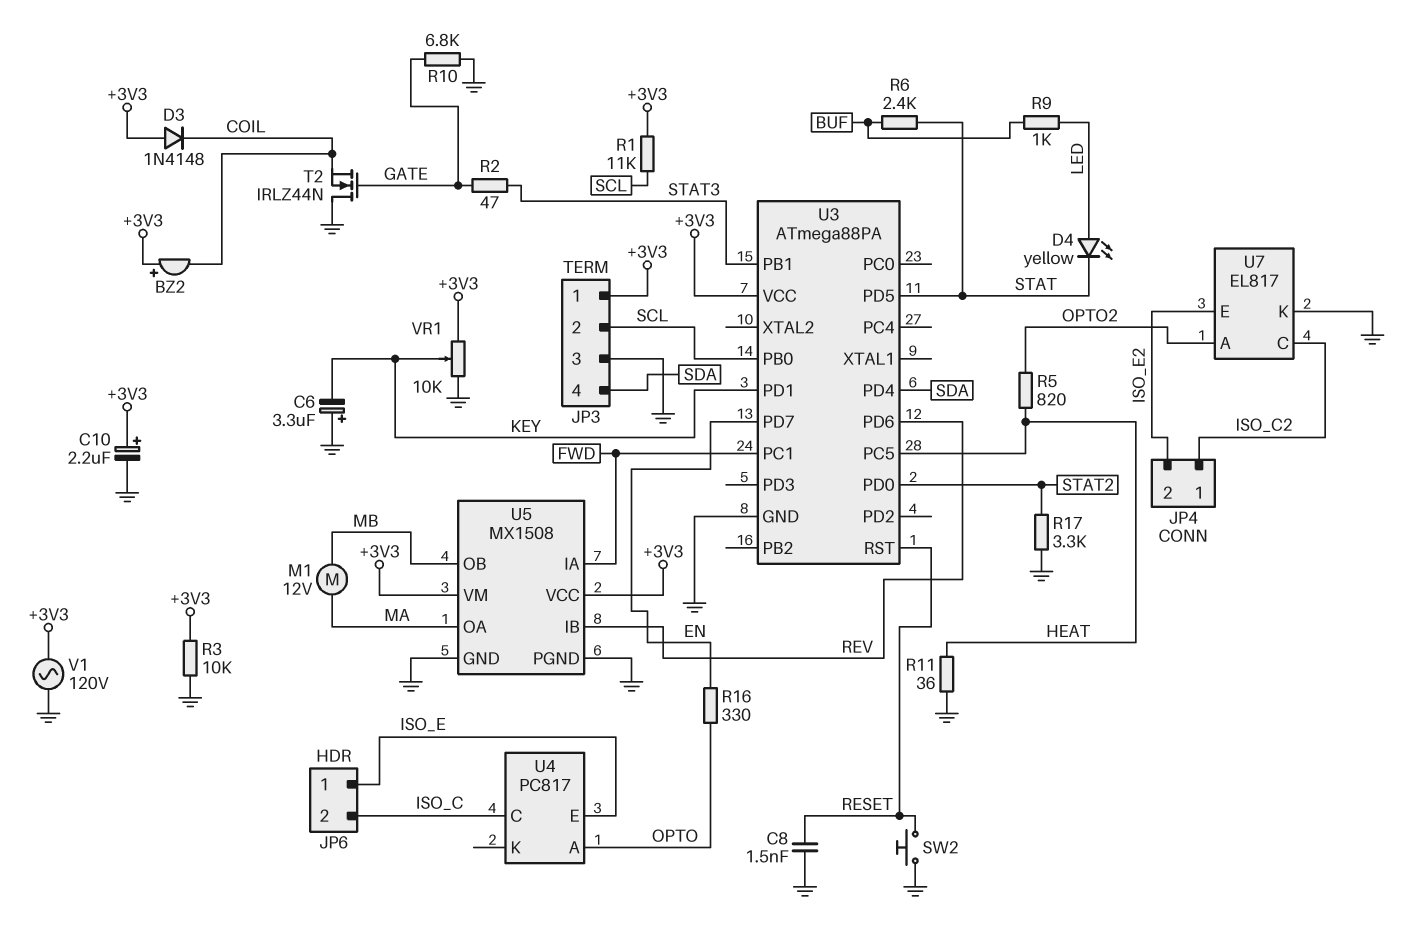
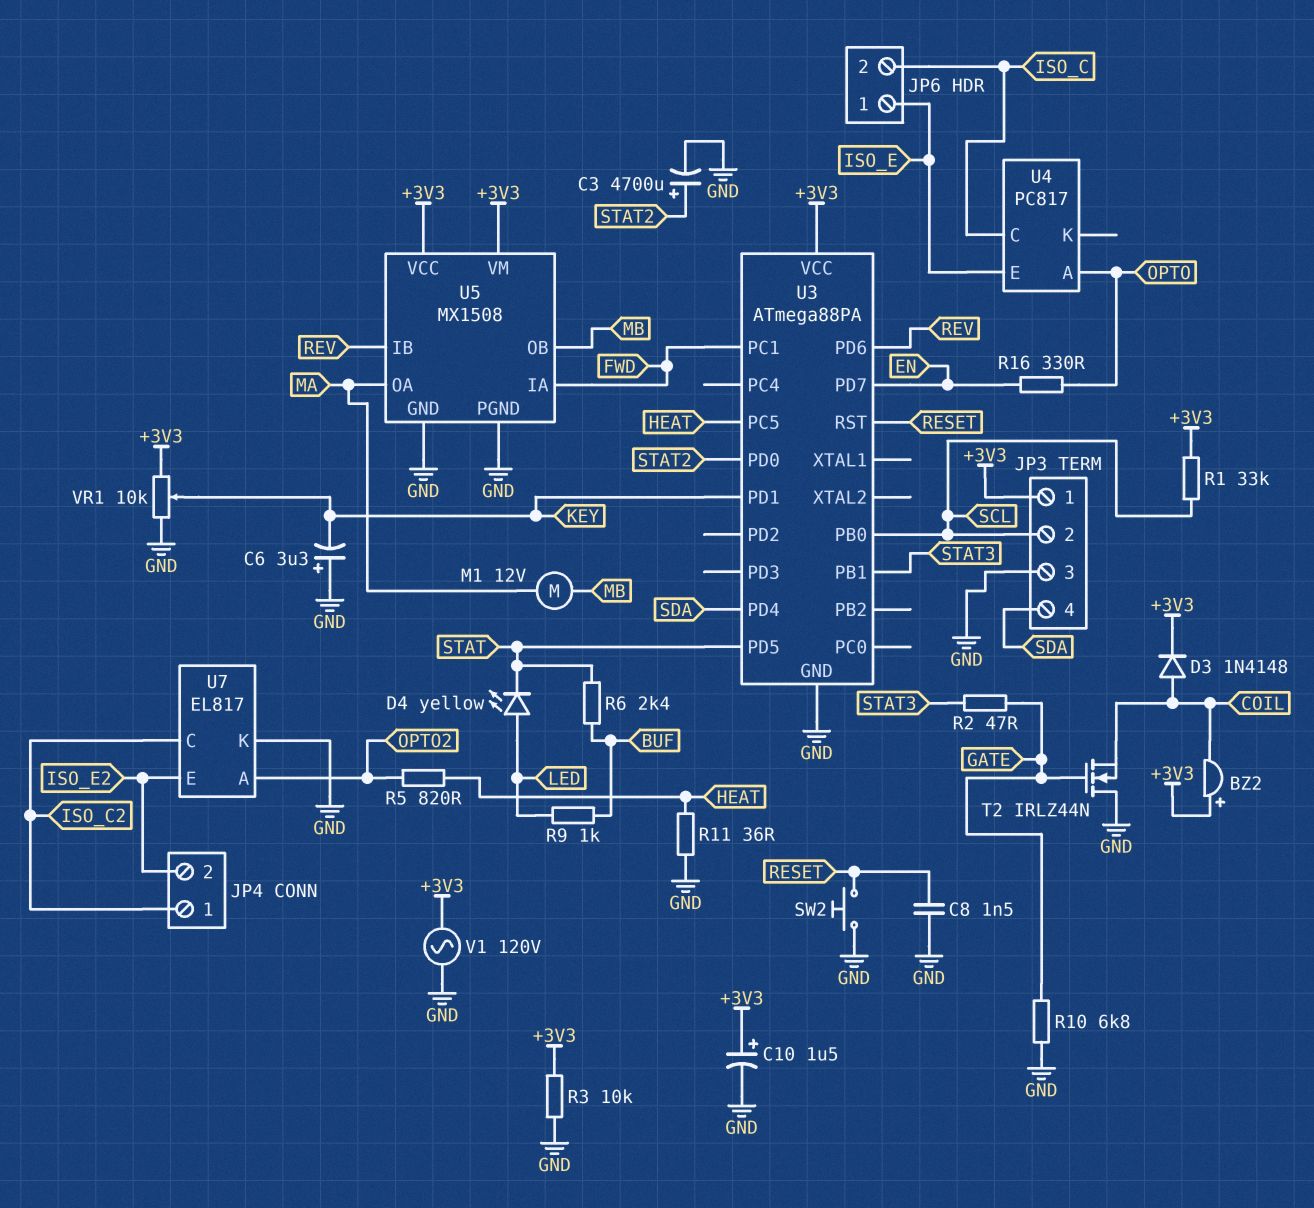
C3: none -> 4700uF (plus STAT2, minus GND)
C10: 2.2uF (plus +3V3, minus GND) -> 1.5uF (plus +3V3, minus GND)
D3: diode 1N4148 (A +3V3, K COIL) -> diode 1N4148 (A COIL, K +3V3)
R1: 11k (+3V3, SCL) -> 33k (+3V3, SCL)
R17: 3.3k (GND, STAT2) -> none

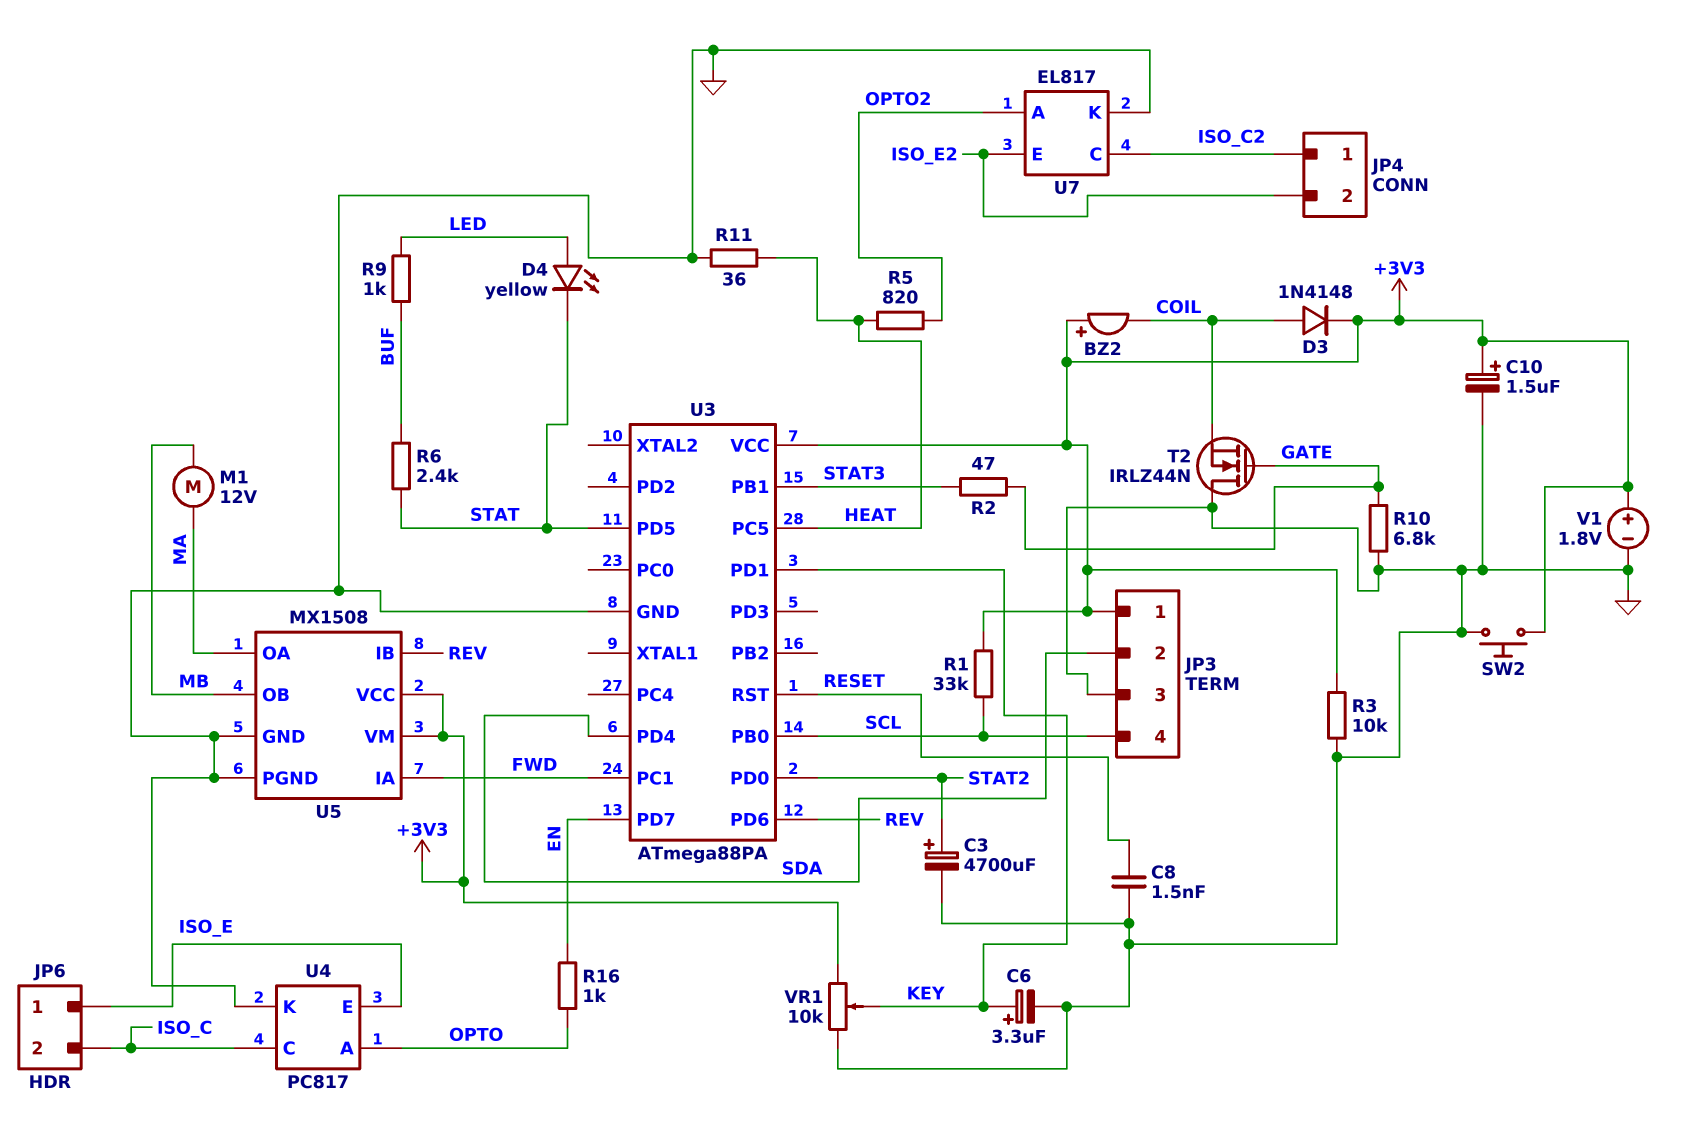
C6: 3.3uF (plus GND, minus KEY) -> 3.3uF (plus KEY, minus GND)
JP3 pin 2: SCL -> SDA
JP3 pin 4: SDA -> SCL
R16: 330 (EN, OPTO) -> 1k (EN, OPTO)
SW2: button (GND, RESET) -> button (+3V3, GND)
U4 pin K: none -> GND
V1: AC 120V (+3V3, GND) -> 1.8V (plus +3V3, minus GND)

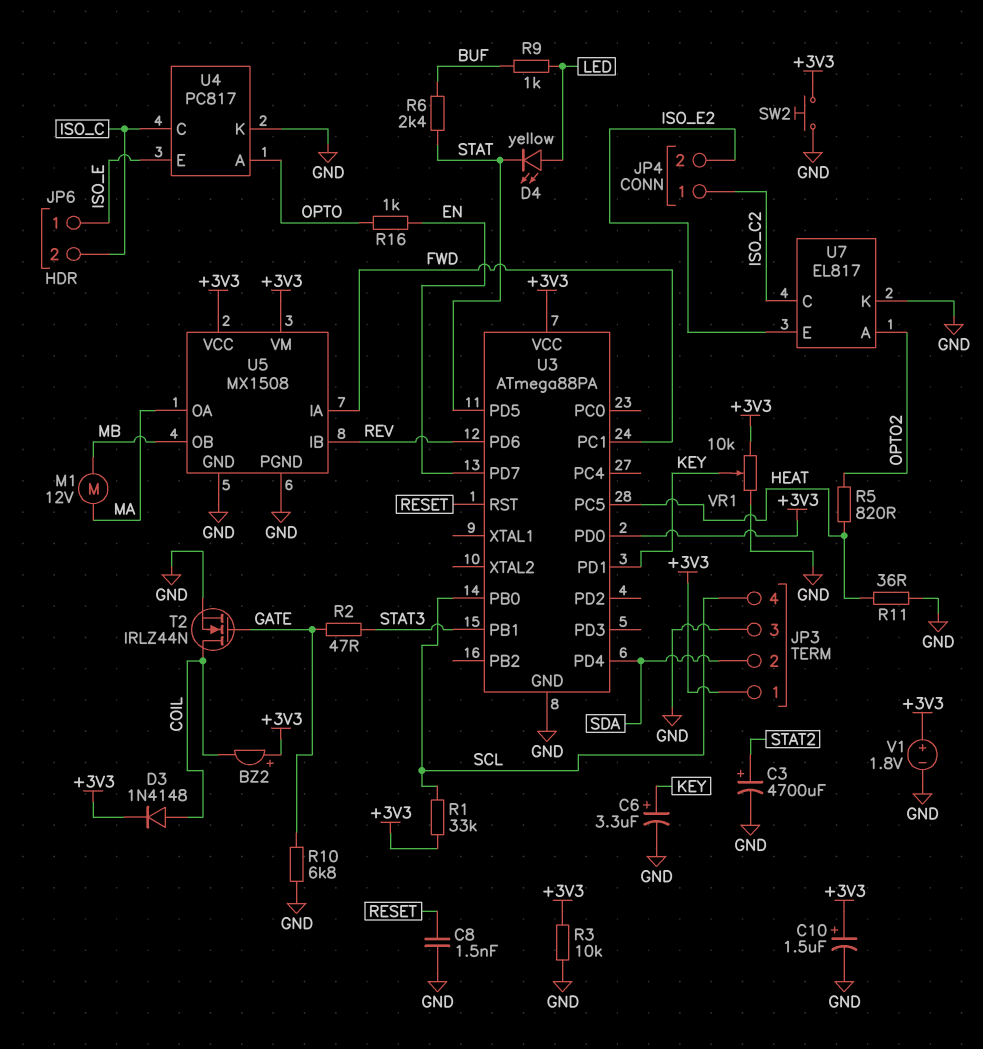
T2: NMOS IRLZ44N (G GATE, D GND, S COIL) -> NMOS IRLZ44N (G GATE, D COIL, S GND)
U3 pin PD0: STAT2 -> +3V3

